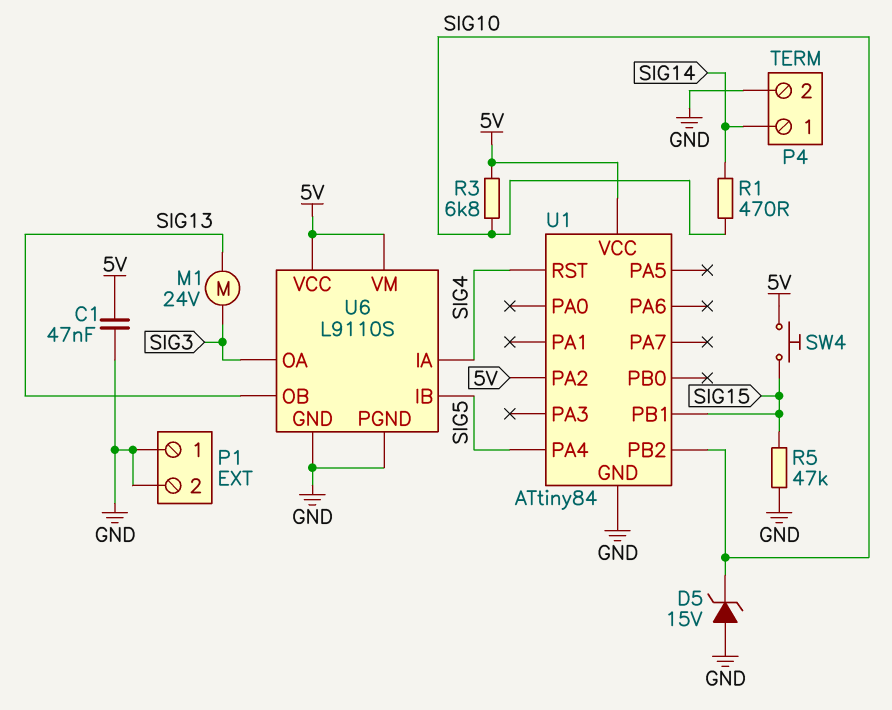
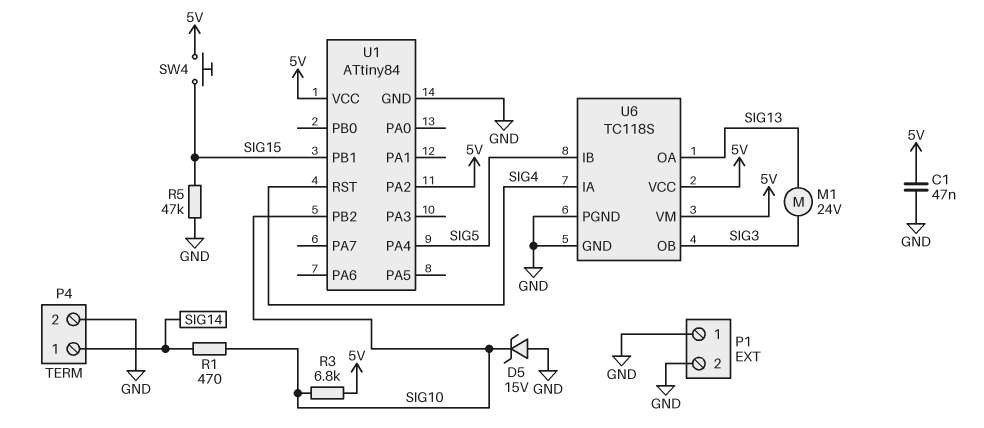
U6: L9110S -> TC118S
U6 pin OA: SIG3 -> SIG13
U6 pin OB: SIG13 -> SIG3

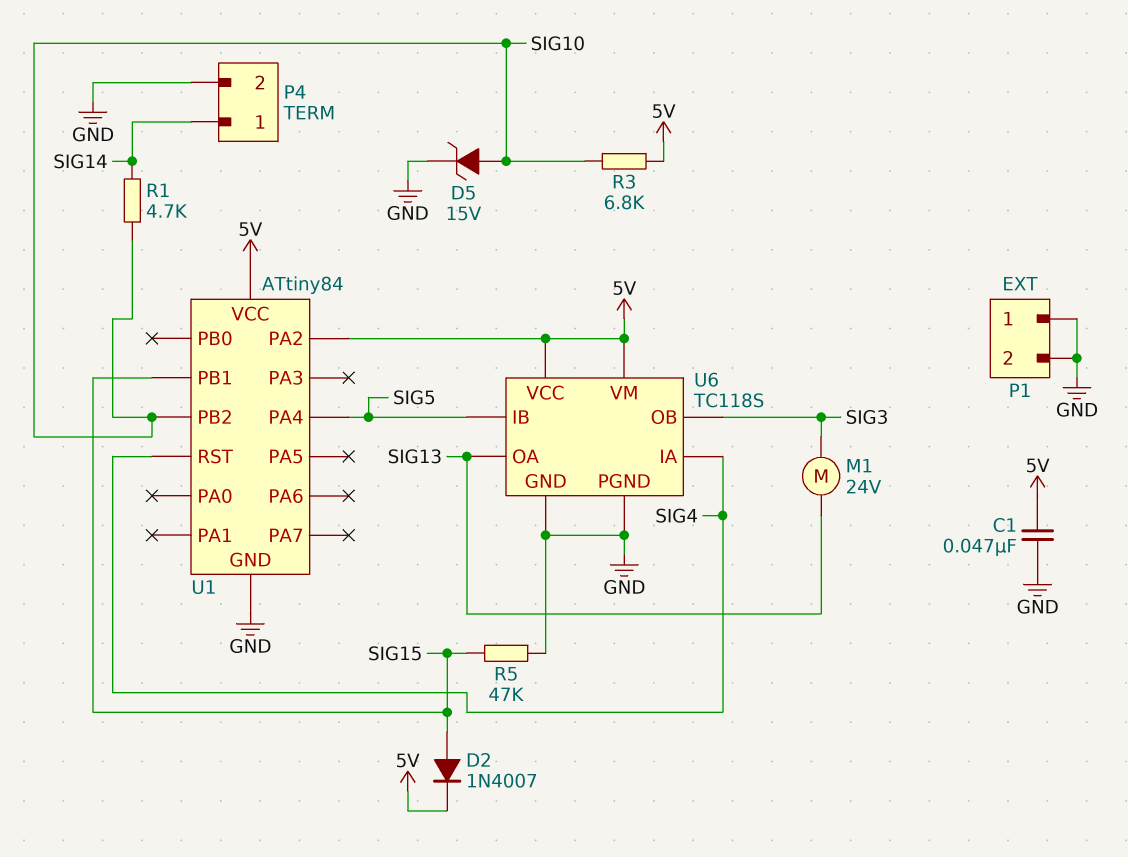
D2: none -> diode 1N4007 (A SIG15, K 5V)
D5: zener 15V (A GND, K SIG10) -> zener 15V (A SIG10, K GND)
R1: 470 (SIG10, SIG14) -> 4.7k (SIG10, SIG14)
SW4: button (5V, SIG15) -> none

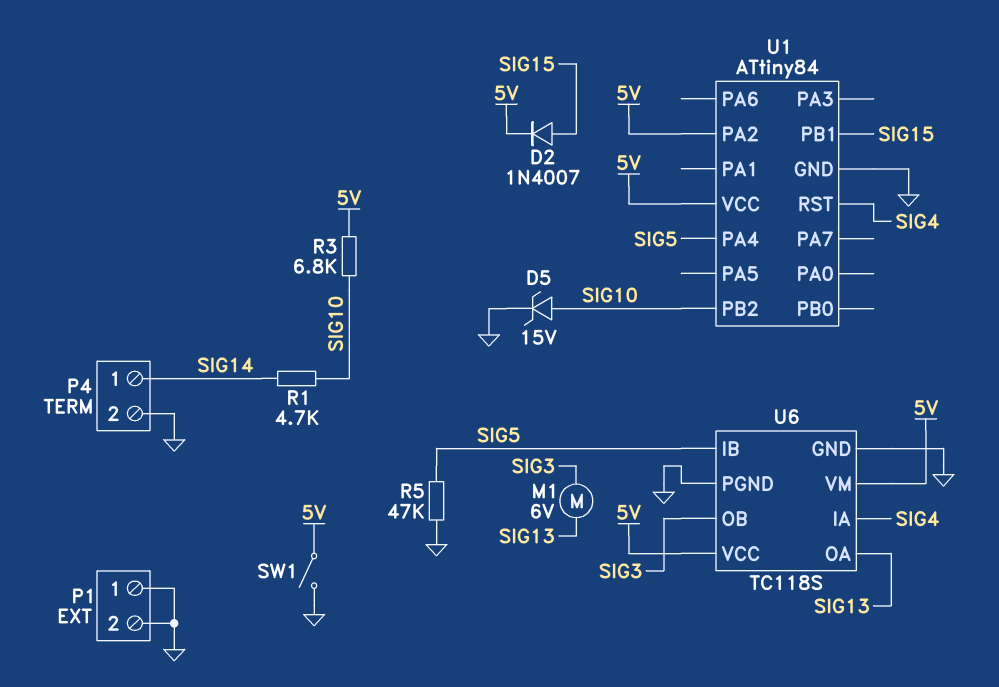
C1: 47nF (5V, GND) -> none
M1: motor 24V (SIG3, SIG13) -> motor 6V (SIG3, SIG13)
R5: 47k (GND, SIG15) -> 47k (GND, SIG5)
SW1: none -> switch (5V, GND)

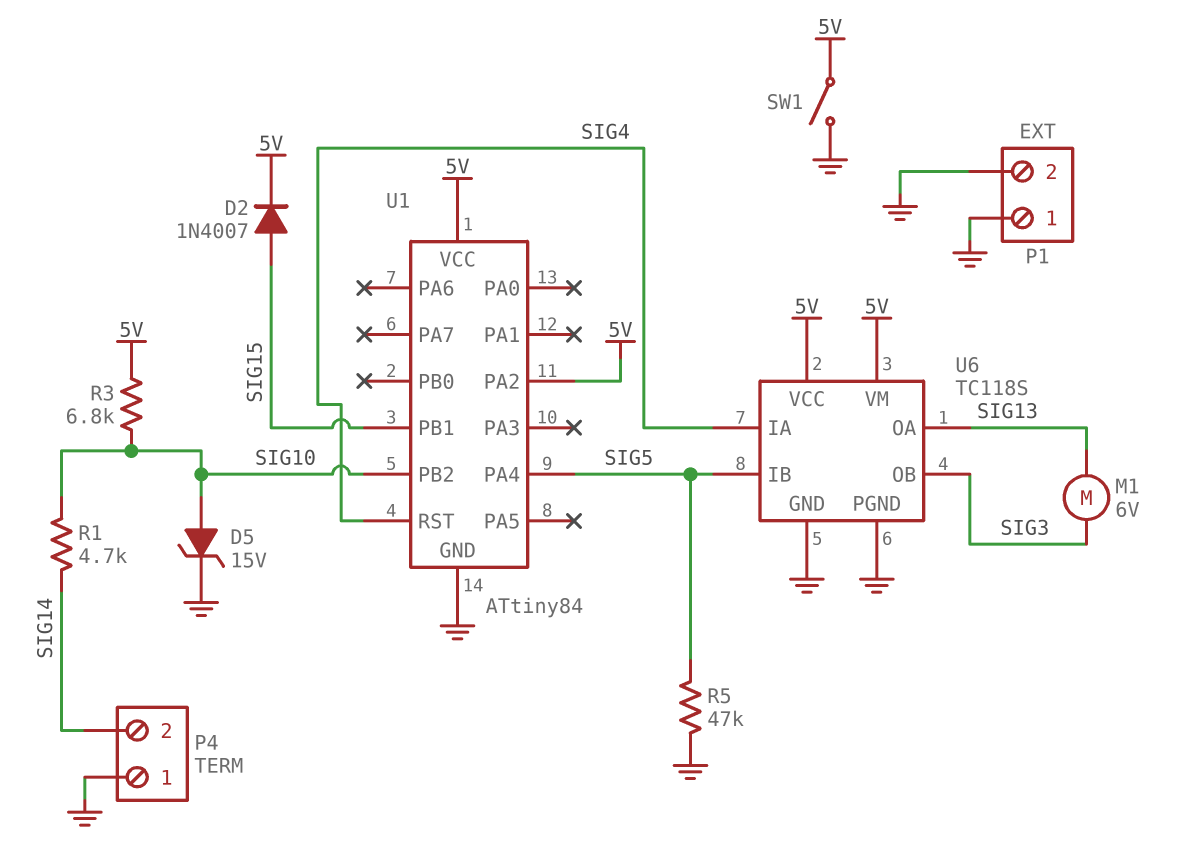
P4 pin 1: SIG14 -> GND
P4 pin 2: GND -> SIG14

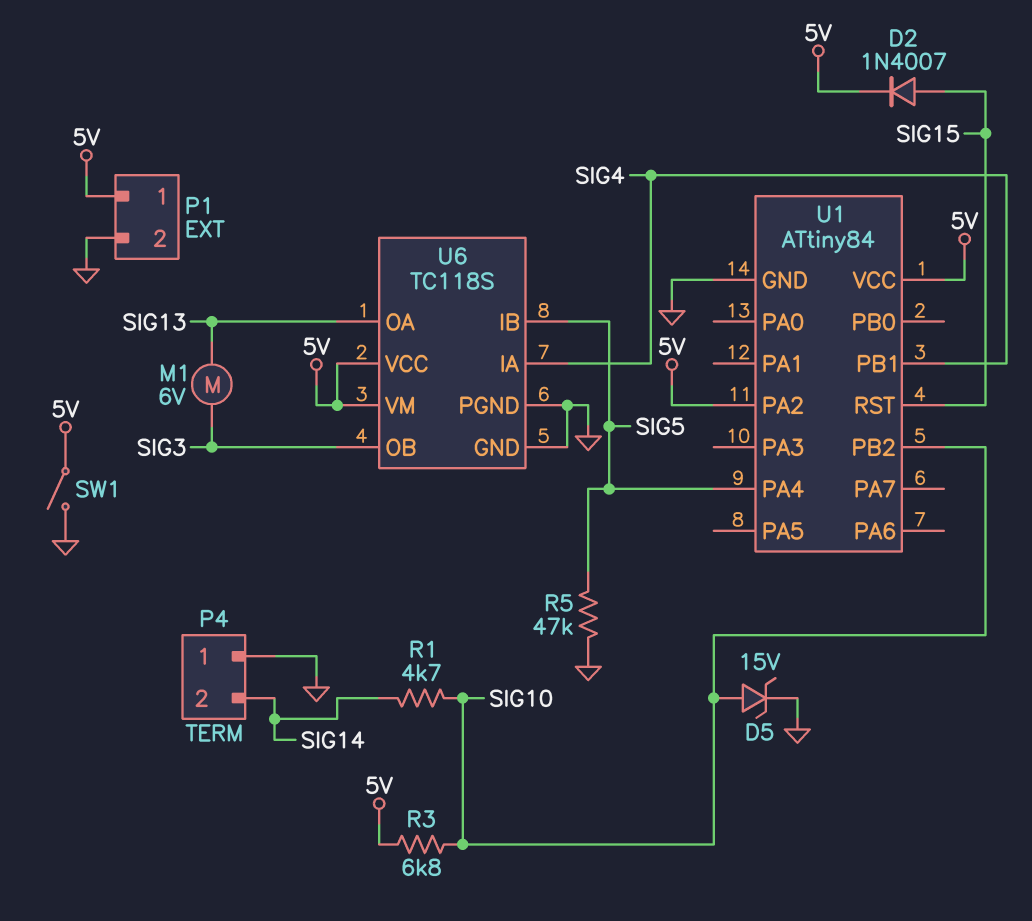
P1 pin 1: GND -> 5V
U1 pin PB1: SIG15 -> SIG4
U1 pin RST: SIG4 -> SIG15

